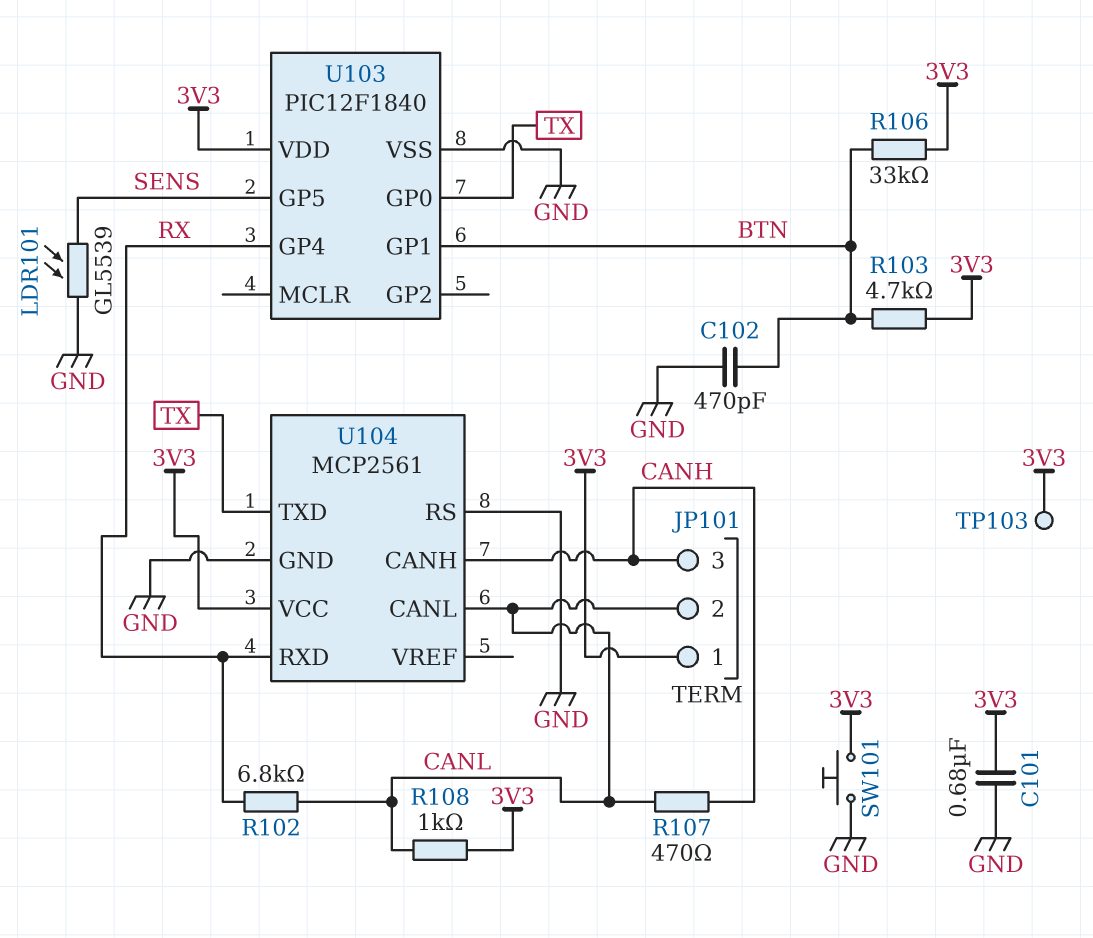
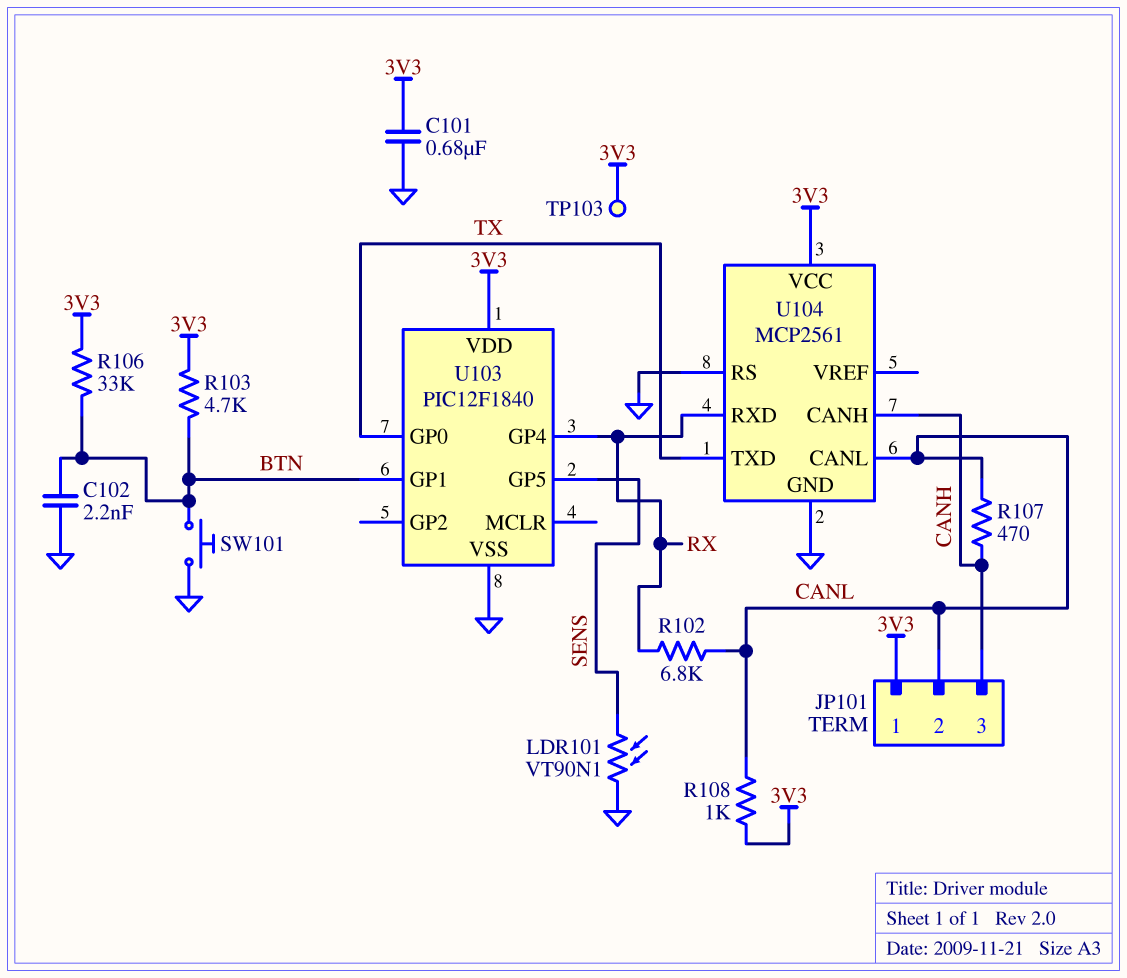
C102: 470pF (BTN, GND) -> 2.2nF (BTN, GND)
LDR101: GL5539 (GND, SENS) -> VT90N1 (GND, SENS)
SW101: button (3V3, GND) -> button (BTN, GND)

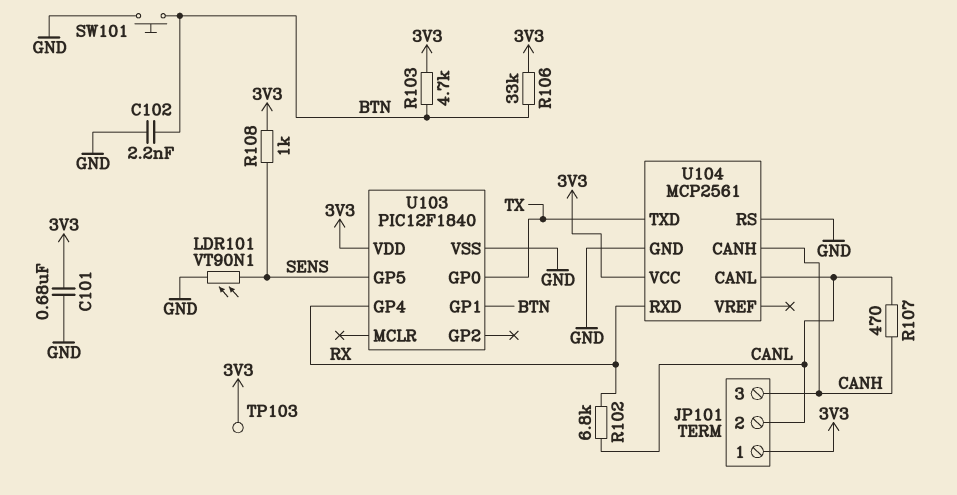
R108: 1k (3V3, CANL) -> 1k (3V3, SENS)

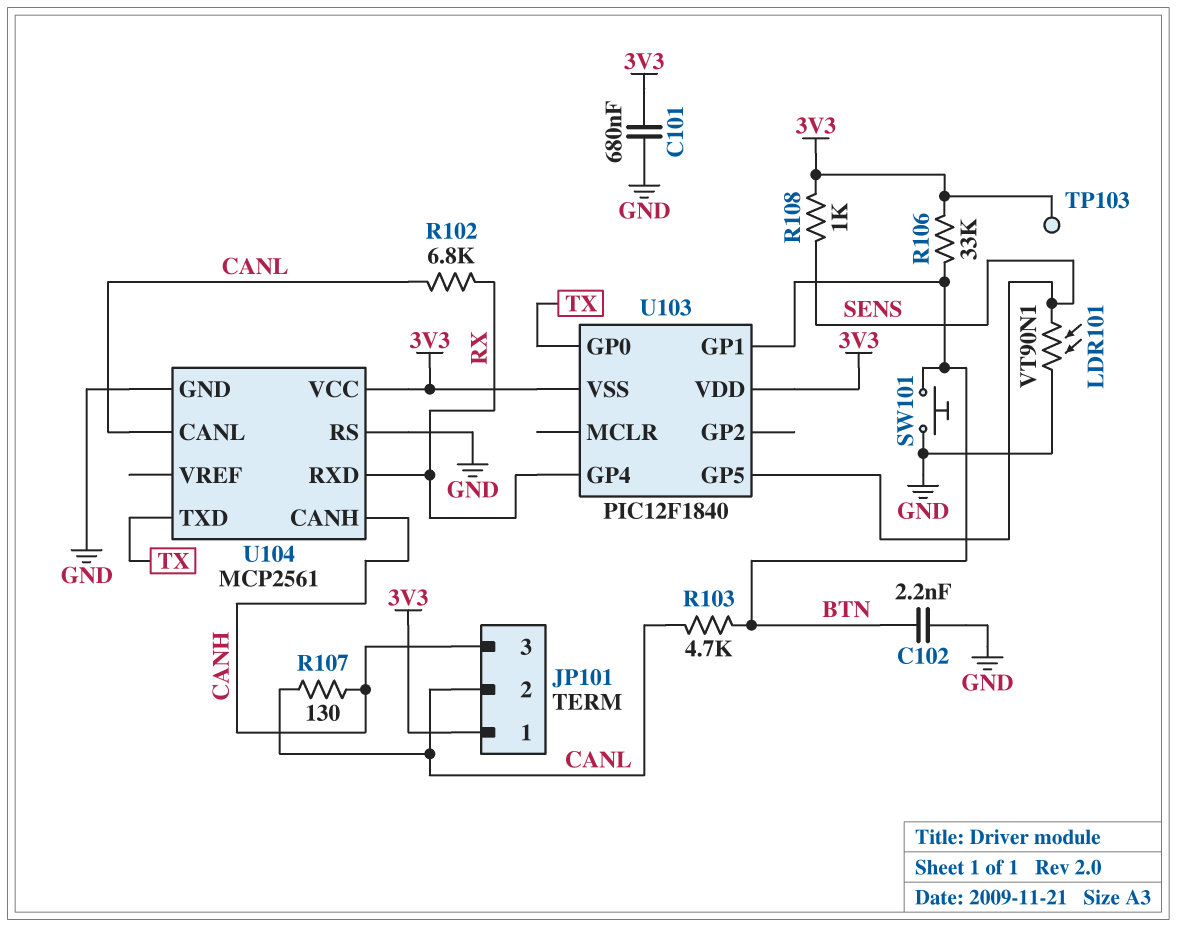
R103: 4.7k (3V3, BTN) -> 4.7k (BTN, CANL)
R107: 470 (CANH, CANL) -> 130 (CANH, CANL)
U103 pin VSS: GND -> 3V3

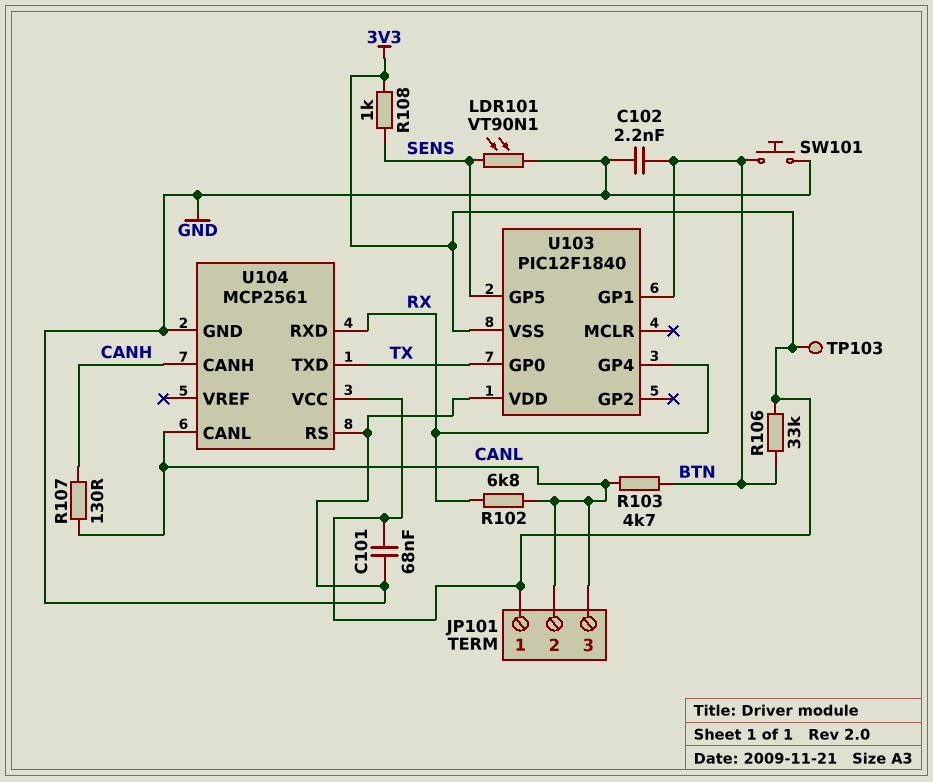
C101: 680nF (3V3, GND) -> 68nF (3V3, GND)
JP101 pin 3: CANH -> CANL
U103 pin VDD: 3V3 -> GND

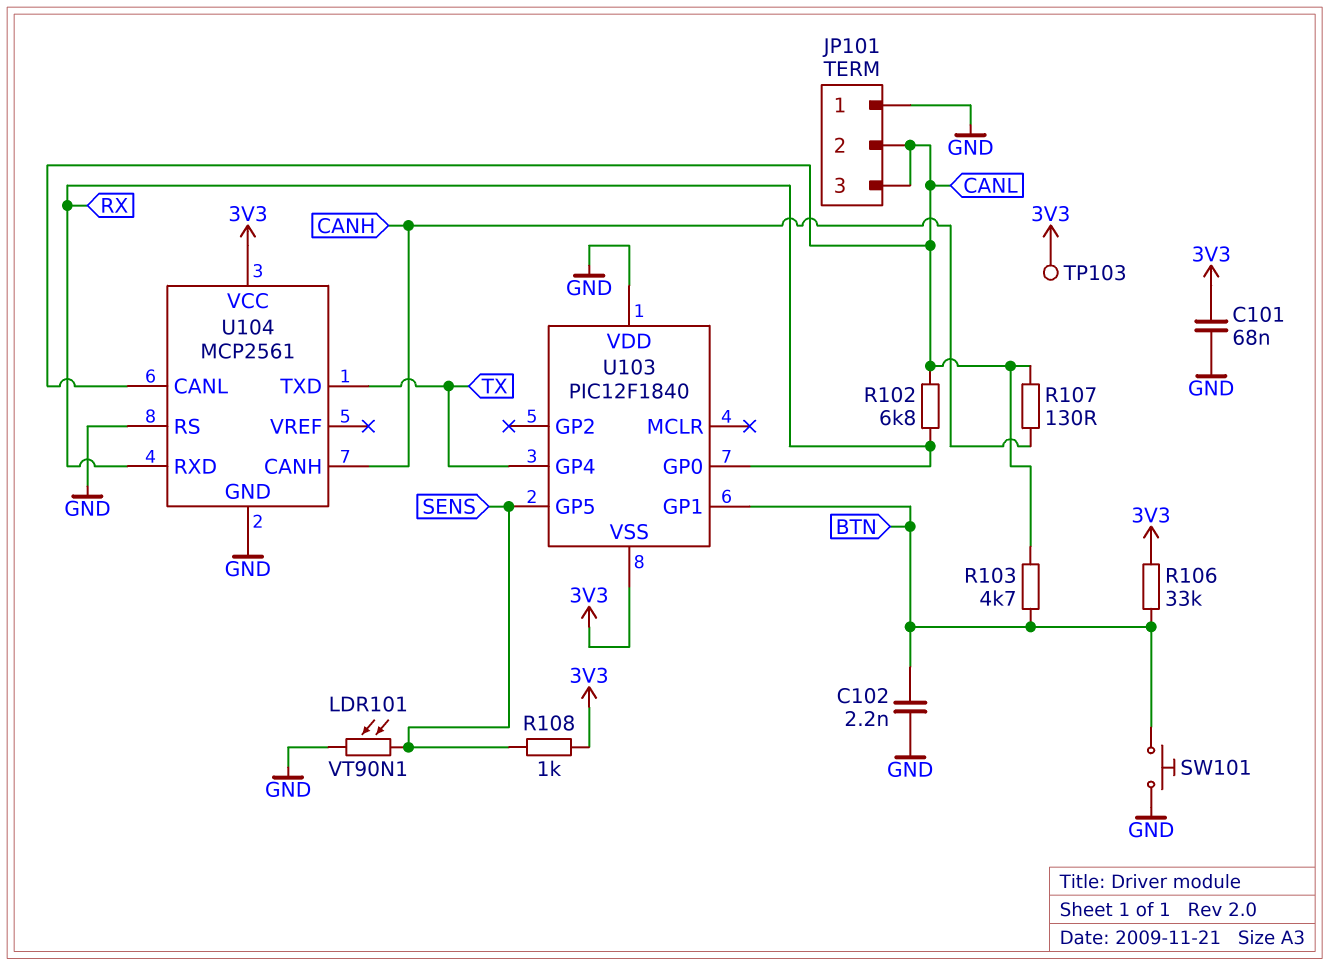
JP101 pin 1: 3V3 -> GND
U103 pin GP0: TX -> RX
U103 pin GP4: RX -> TX

